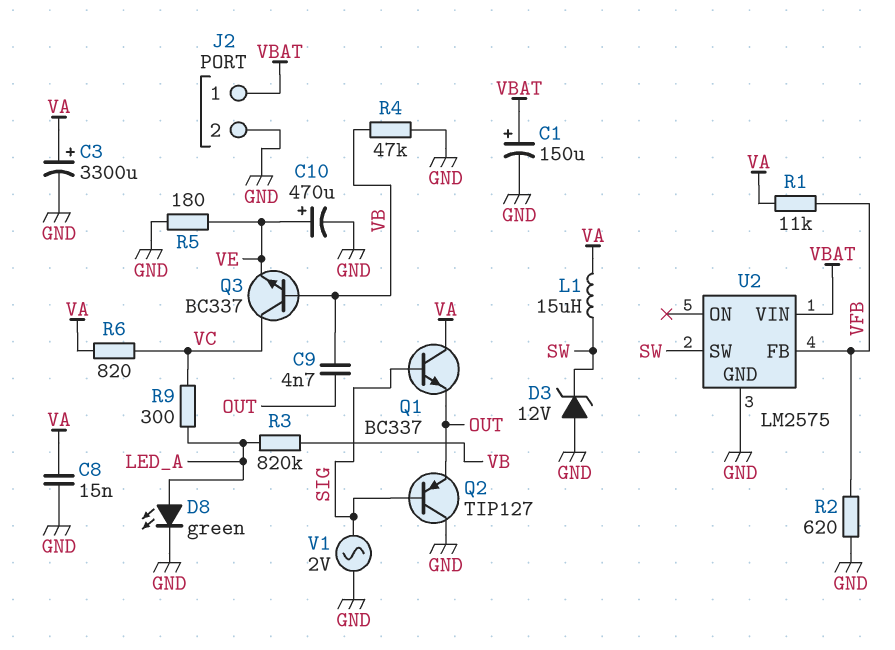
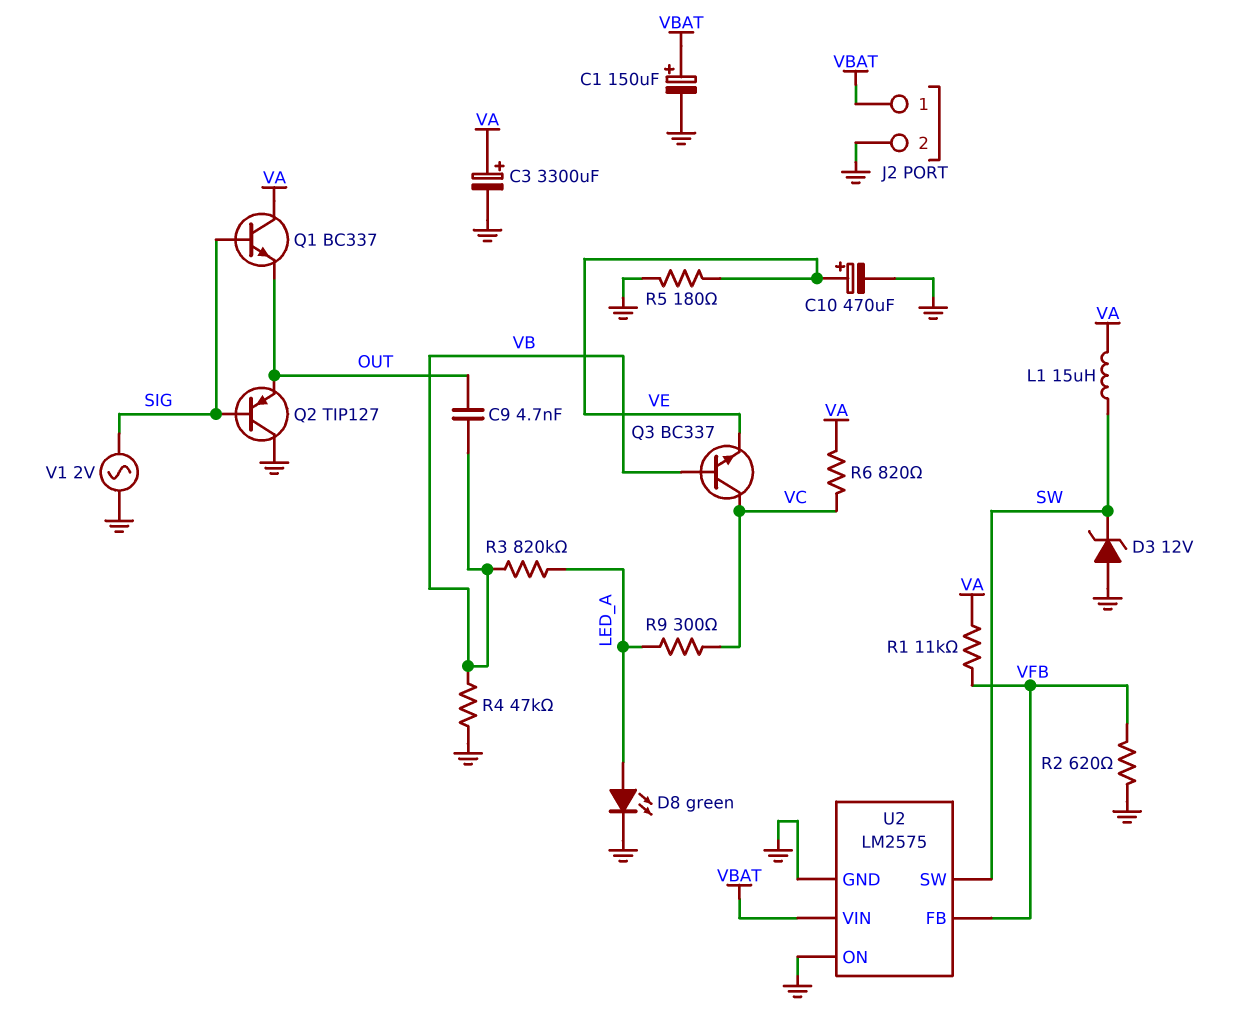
C8: 15nF (GND, VA) -> none
U2 pin ON: none -> GND

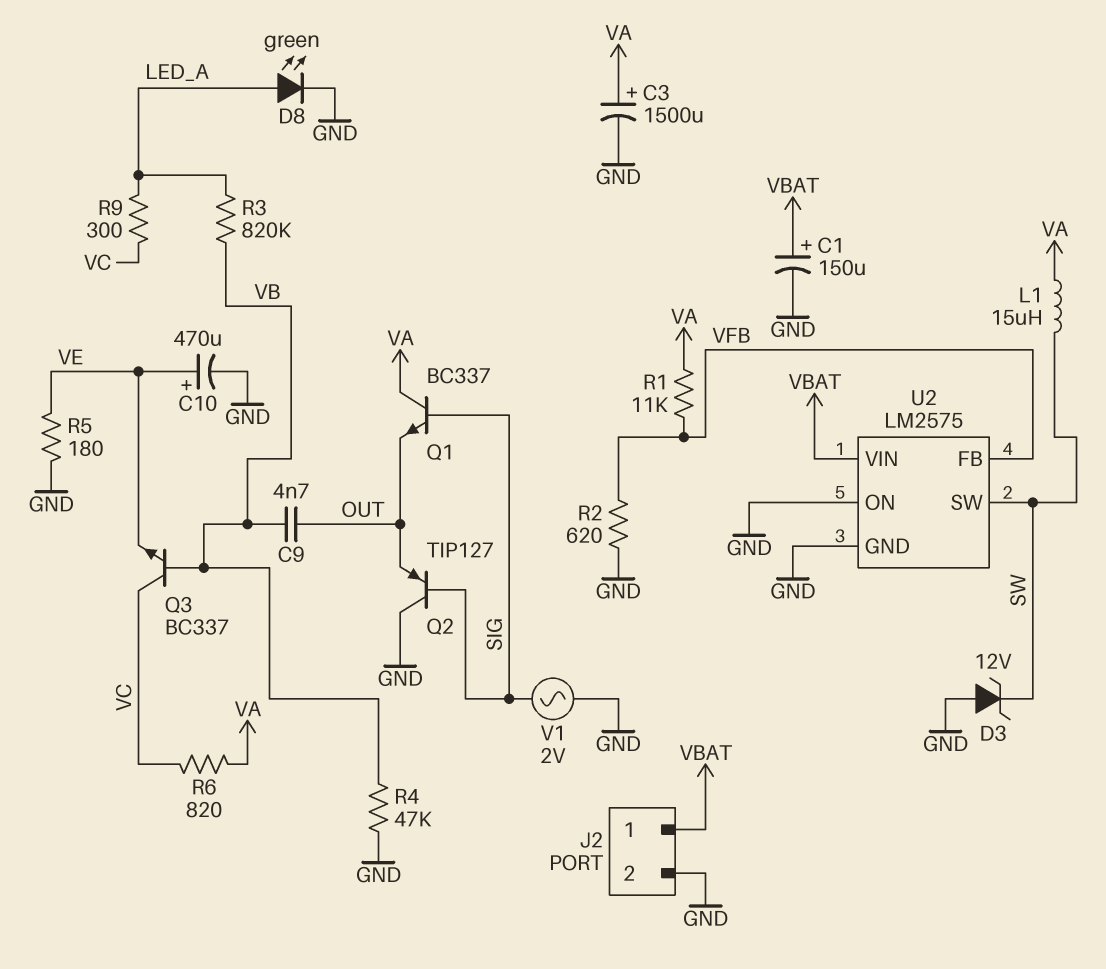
C3: 3300uF (plus VA, minus GND) -> 1500uF (plus VA, minus GND)

